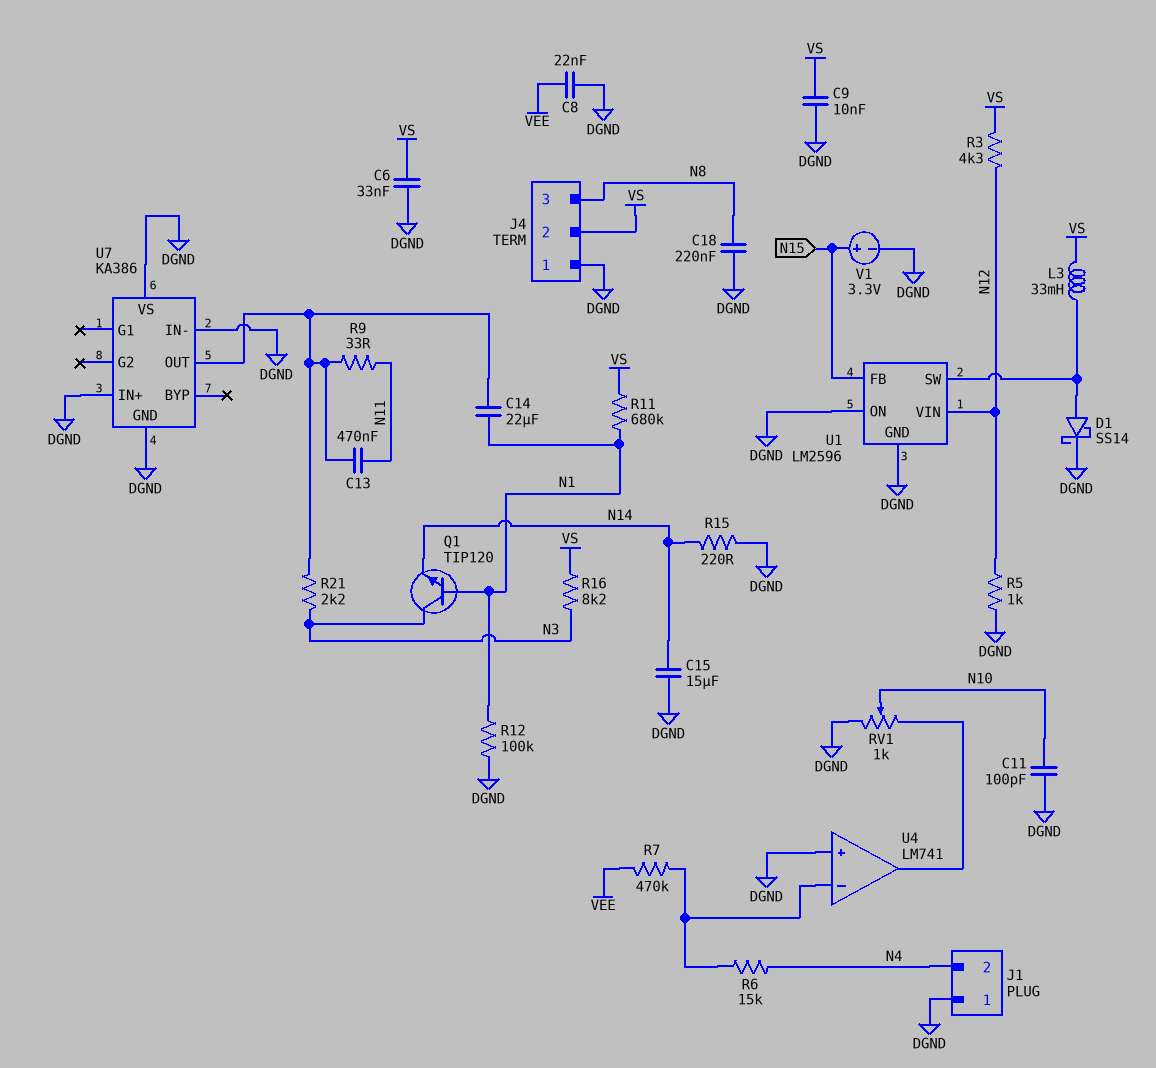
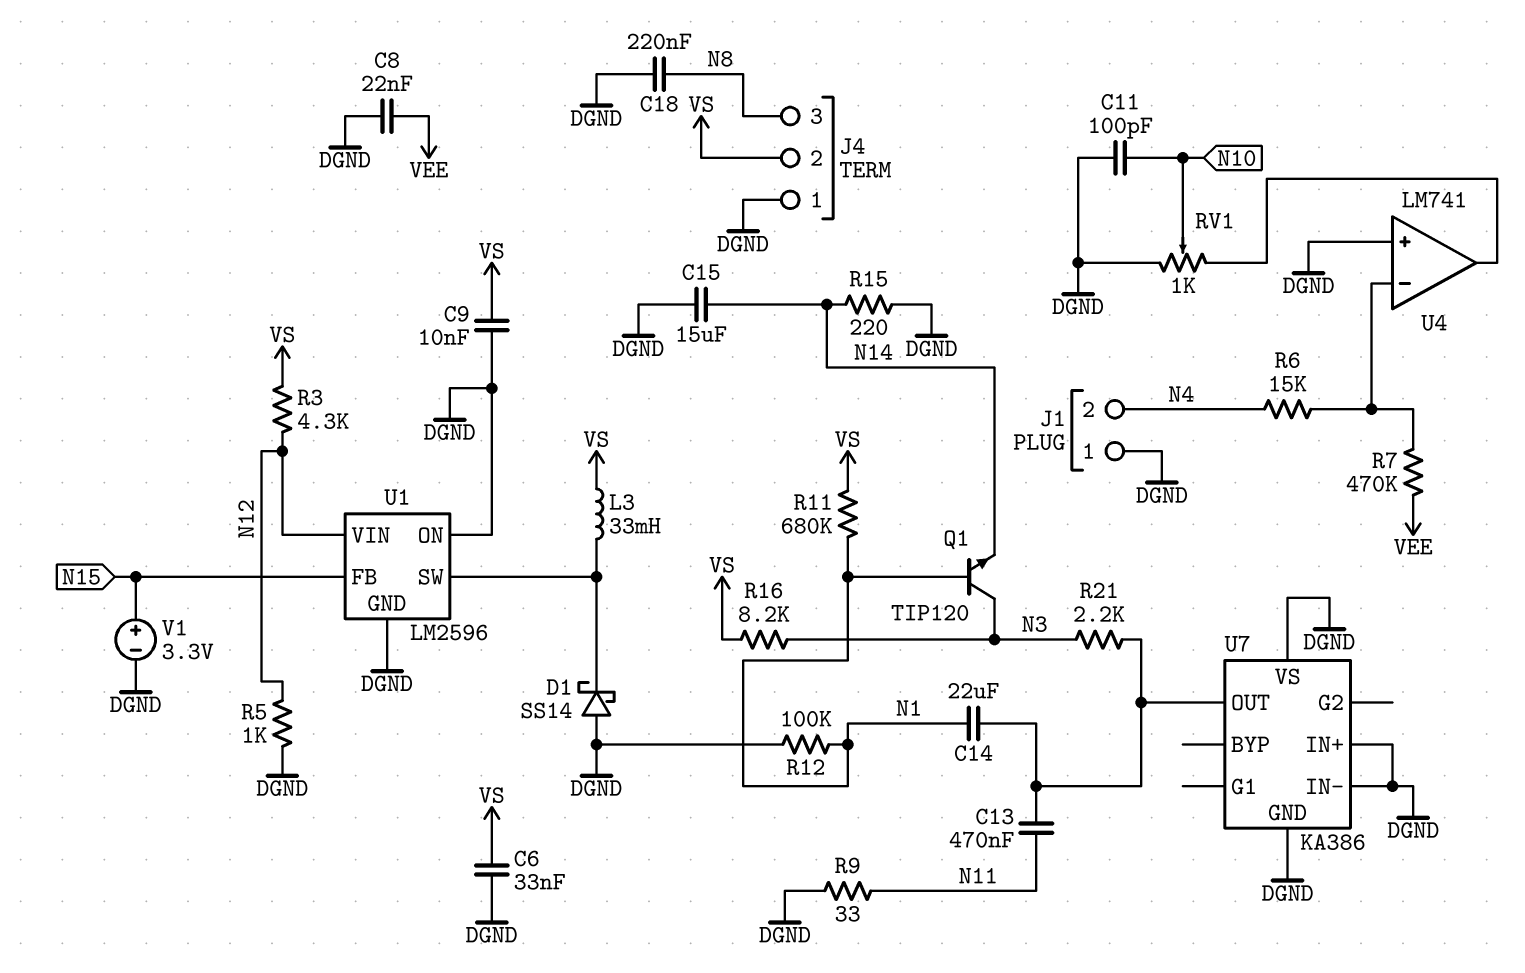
D1: schottky SS14 (A U1/SW, K DGND) -> schottky SS14 (A DGND, K U1/SW)
R9: 33 (N11, U7/OUT) -> 33 (DGND, N11)

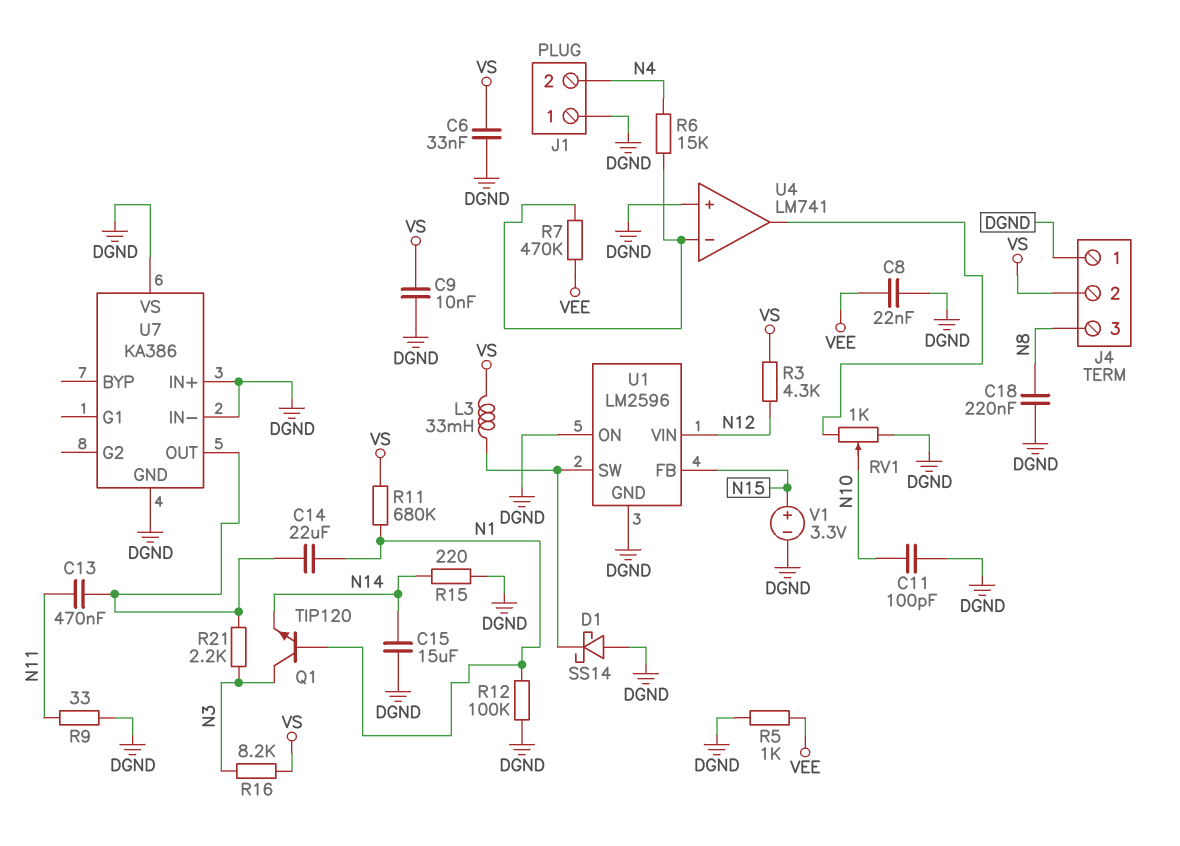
R5: 1k (DGND, N12) -> 1k (DGND, VEE)

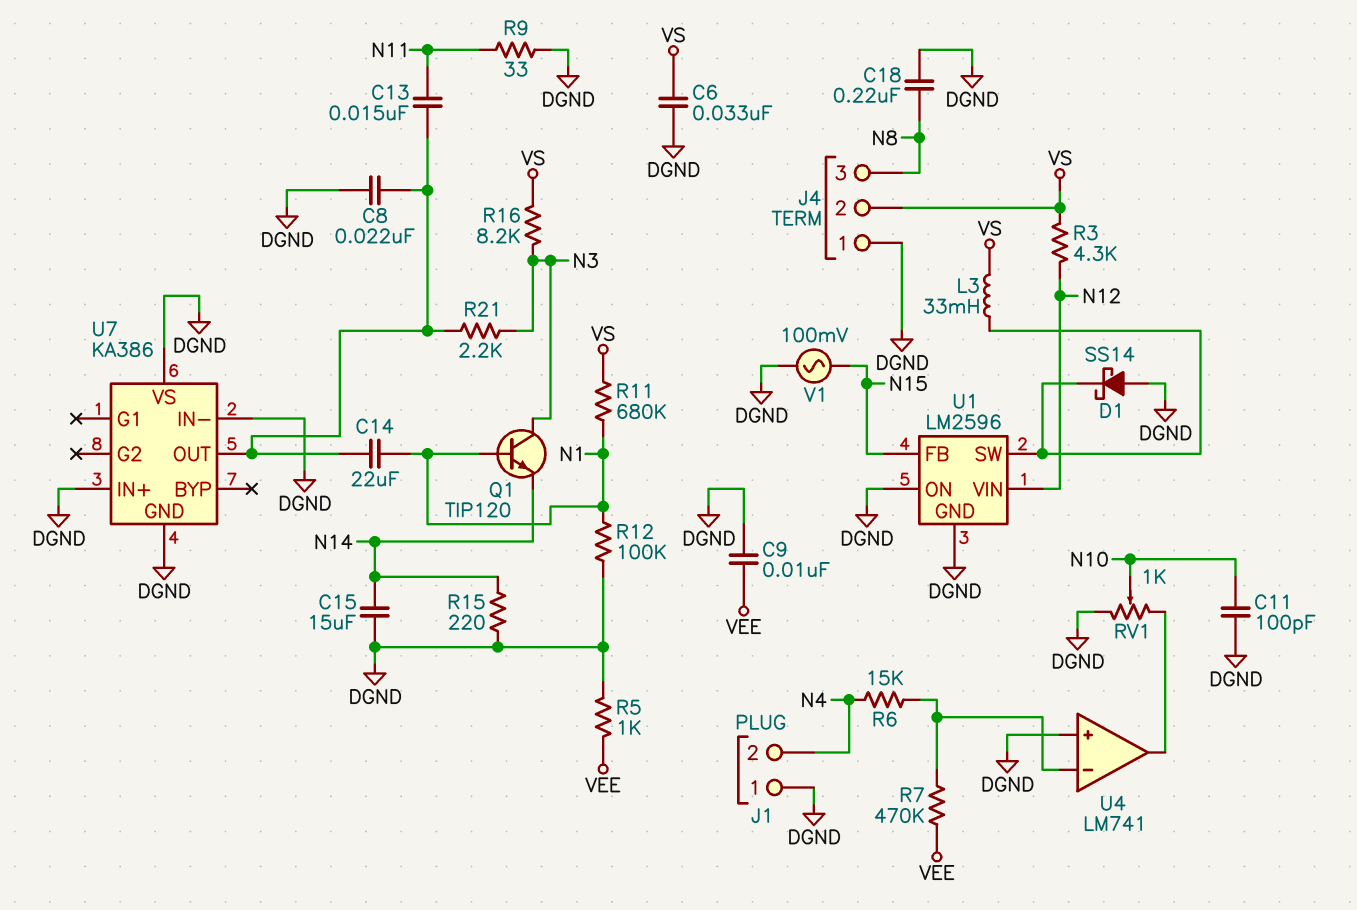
C8: 22nF (DGND, VEE) -> 22nF (DGND, U7/OUT)
C9: 10nF (DGND, VS) -> 10nF (DGND, VEE)
C13: 470nF (N11, U7/OUT) -> 15nF (N11, U7/OUT)
V1: 3.3V (plus N15, minus DGND) -> AC 100mV (DGND, N15)

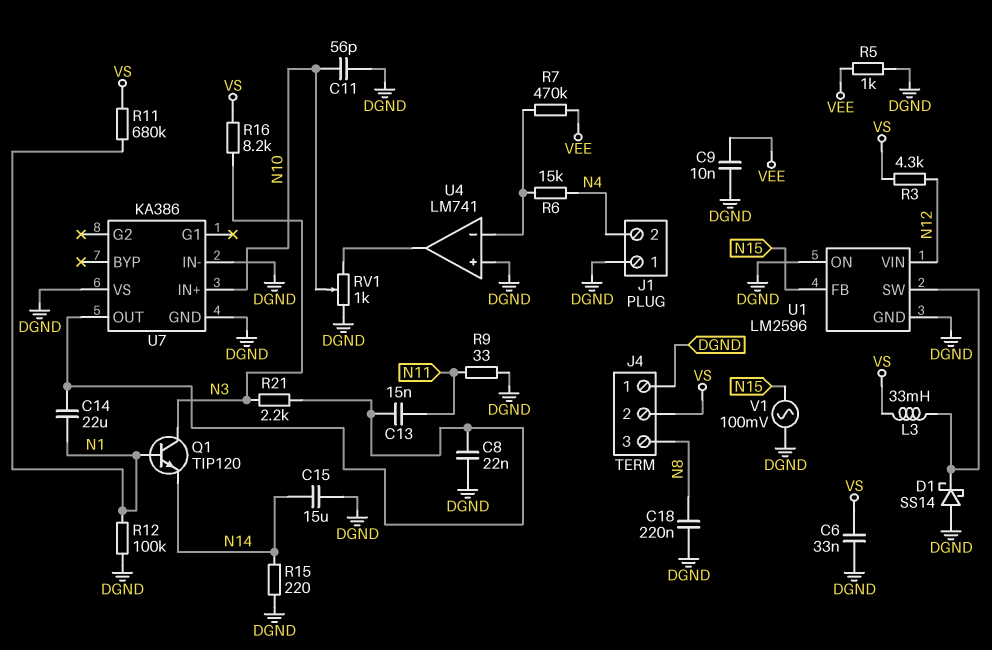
C11: 100pF (DGND, N10) -> 56pF (DGND, N10)
U7 pin IN+: DGND -> N10

